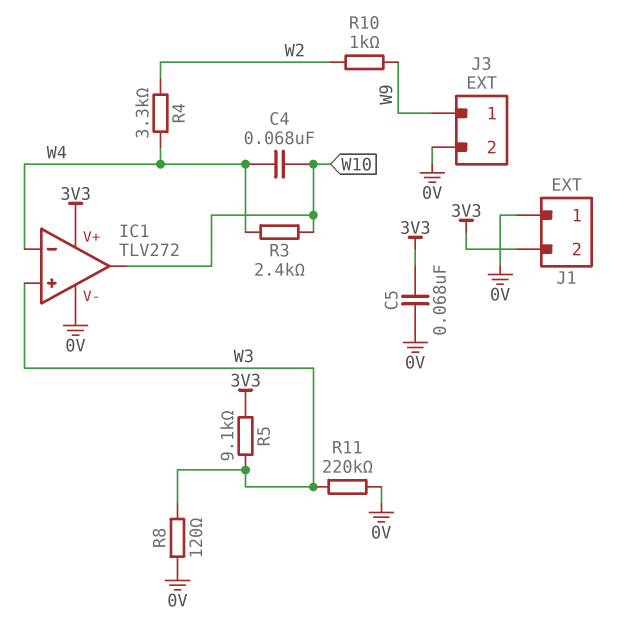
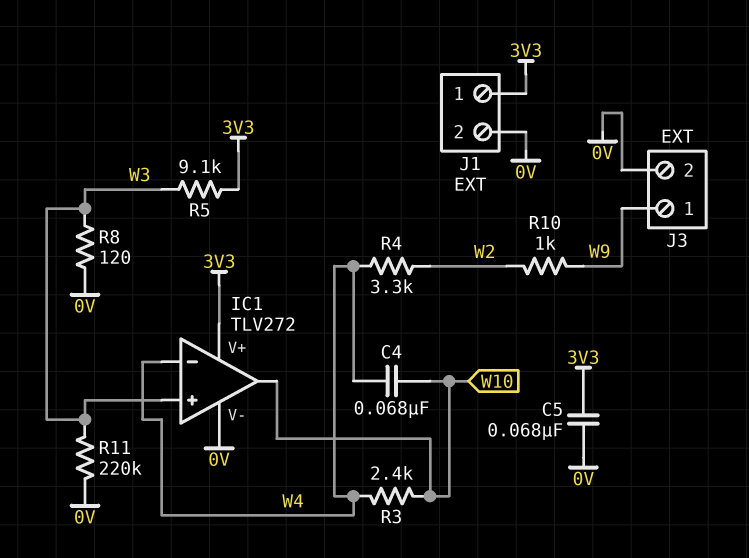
J1 pin 1: 0V -> 3V3
J1 pin 2: 3V3 -> 0V

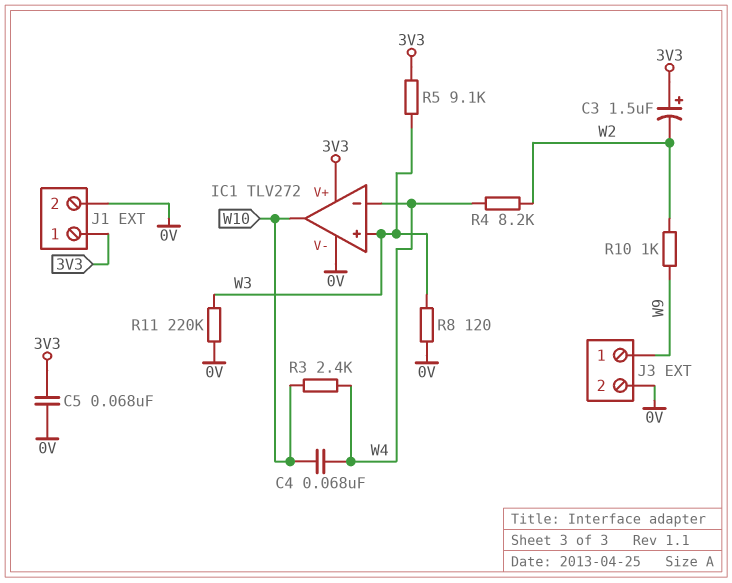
C3: none -> 1.5uF (plus 3V3, minus W2)
R4: 3.3k (W2, W4) -> 8.2k (W2, W4)

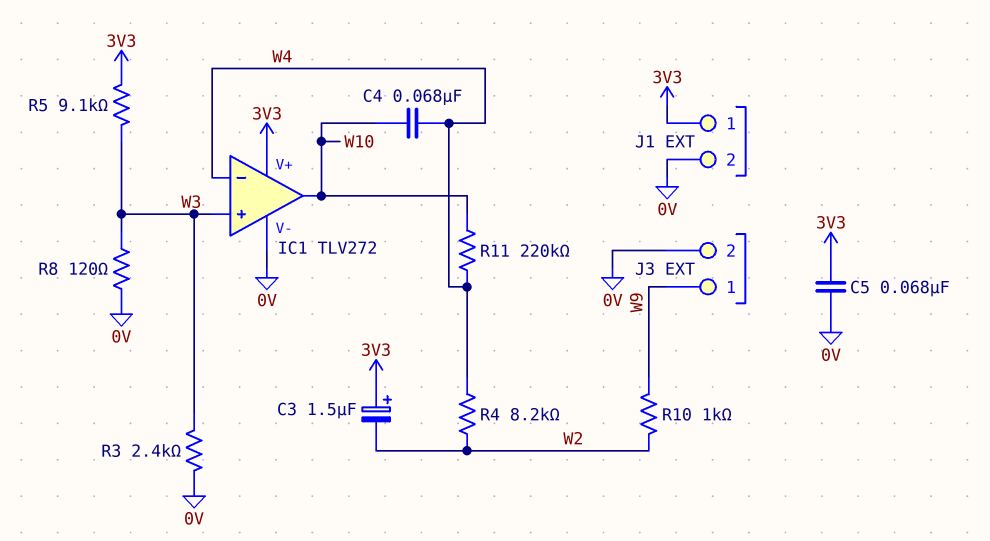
R3: 2.4k (W4, W10) -> 2.4k (0V, W3)
R11: 220k (0V, W3) -> 220k (W4, W10)

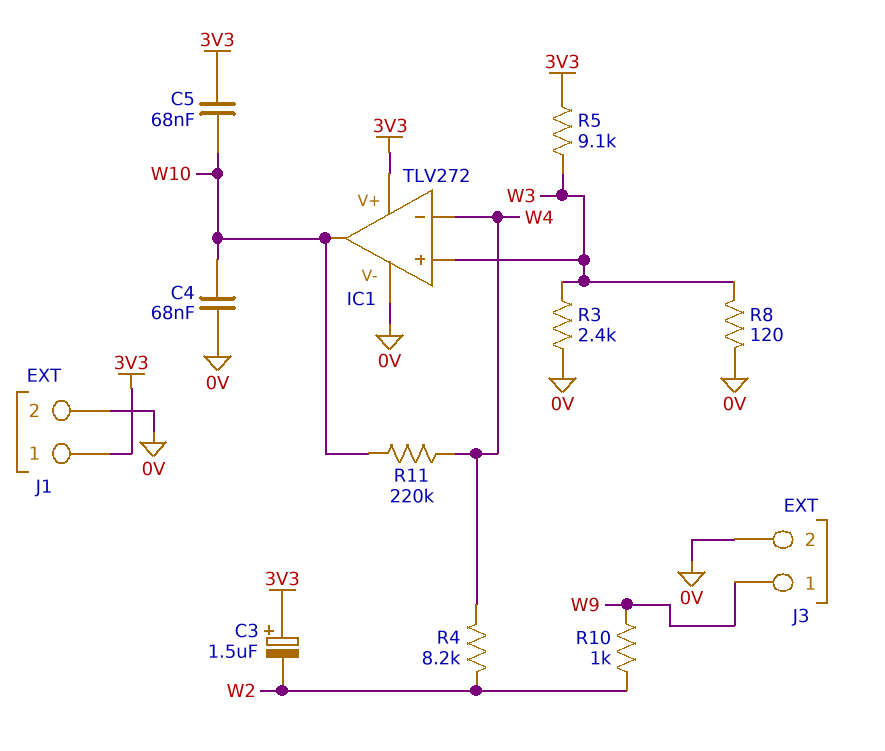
C4: 68nF (W4, W10) -> 68nF (0V, W10)
C5: 68nF (0V, 3V3) -> 68nF (3V3, W10)

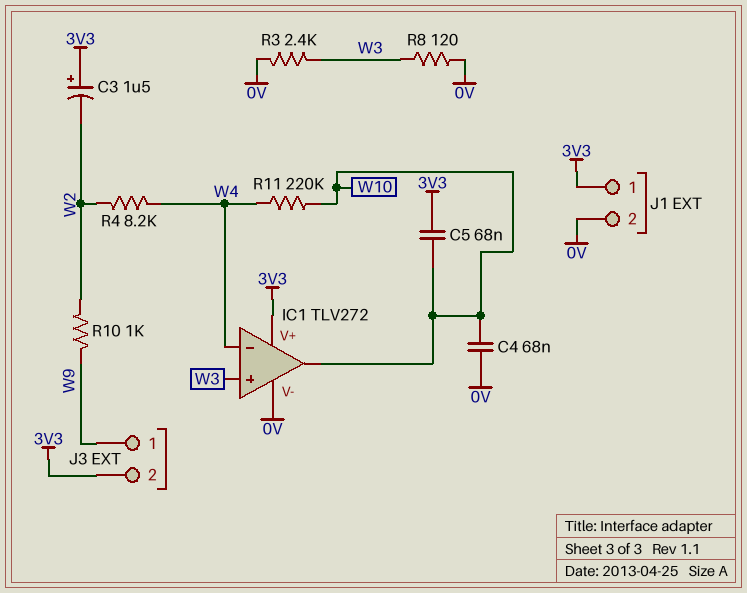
J3 pin 2: 0V -> 3V3
R5: 9.1k (3V3, W3) -> none

